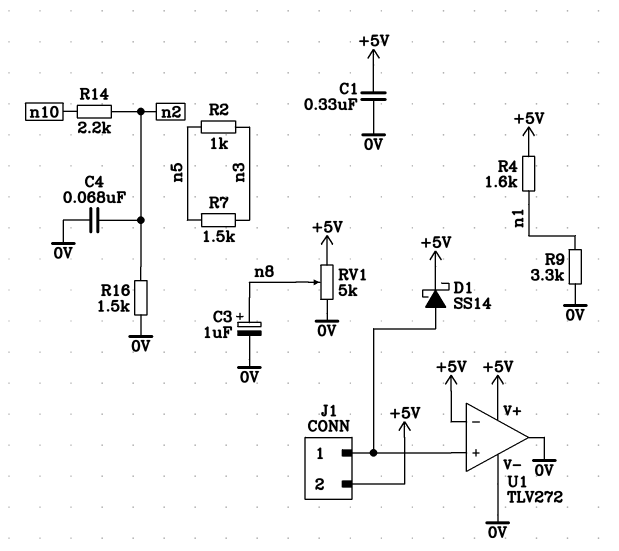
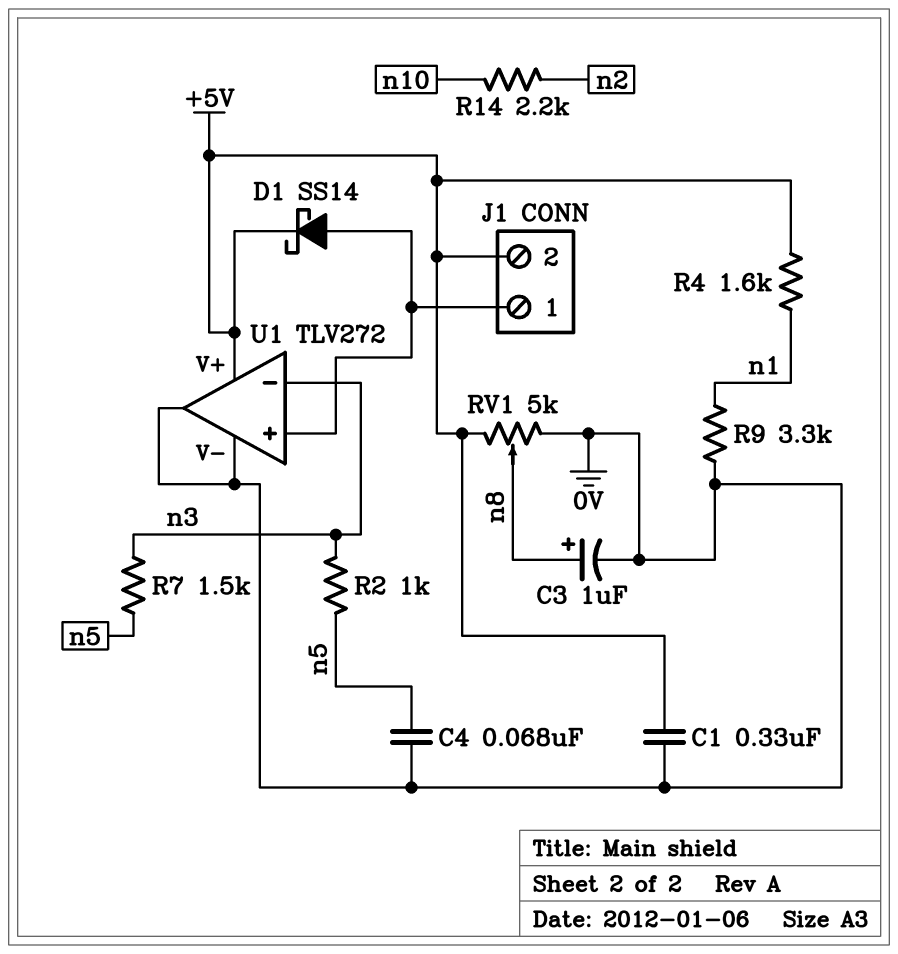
C4: 68nF (0V, n2) -> 68nF (0V, n5)
R16: 1.5k (0V, n2) -> none
U1 pin in-: +5V -> n3

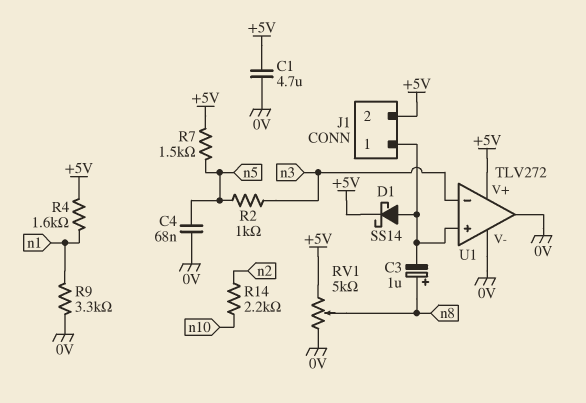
C1: 330nF (+5V, 0V) -> 4.7uF (+5V, 0V)
C3: 1uF (plus n8, minus 0V) -> 1uF (plus n8, minus J1/1)
R7: 1.5k (n3, n5) -> 1.5k (+5V, n5)

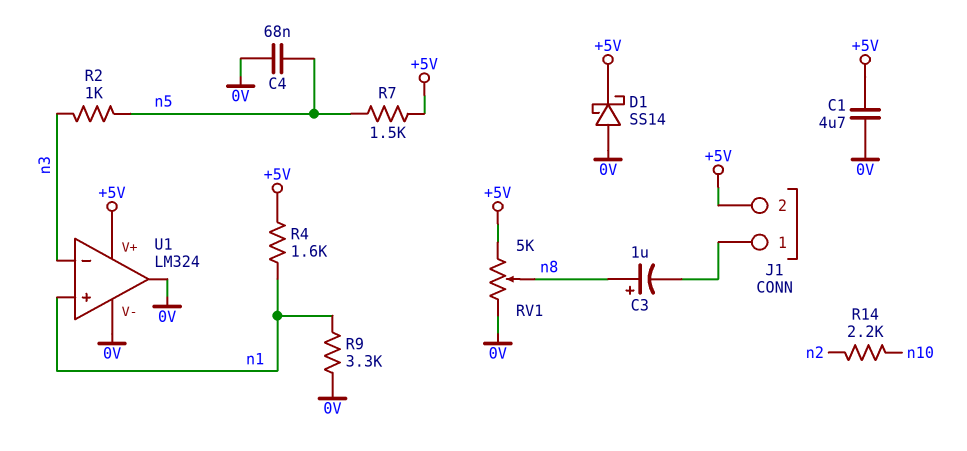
D1: schottky SS14 (A J1/1, K +5V) -> schottky SS14 (A 0V, K +5V)
U1: TLV272 -> LM324
U1 pin in+: J1/1 -> n1

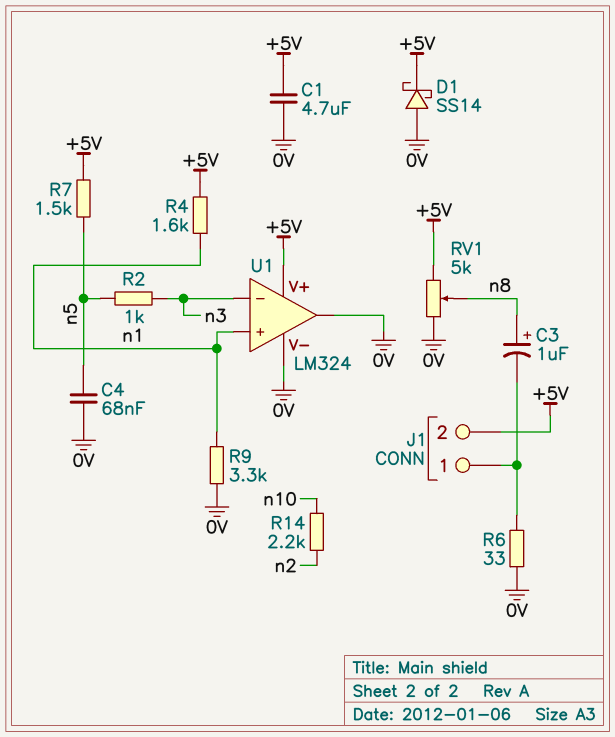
R6: none -> 33 (0V, J1/1)

